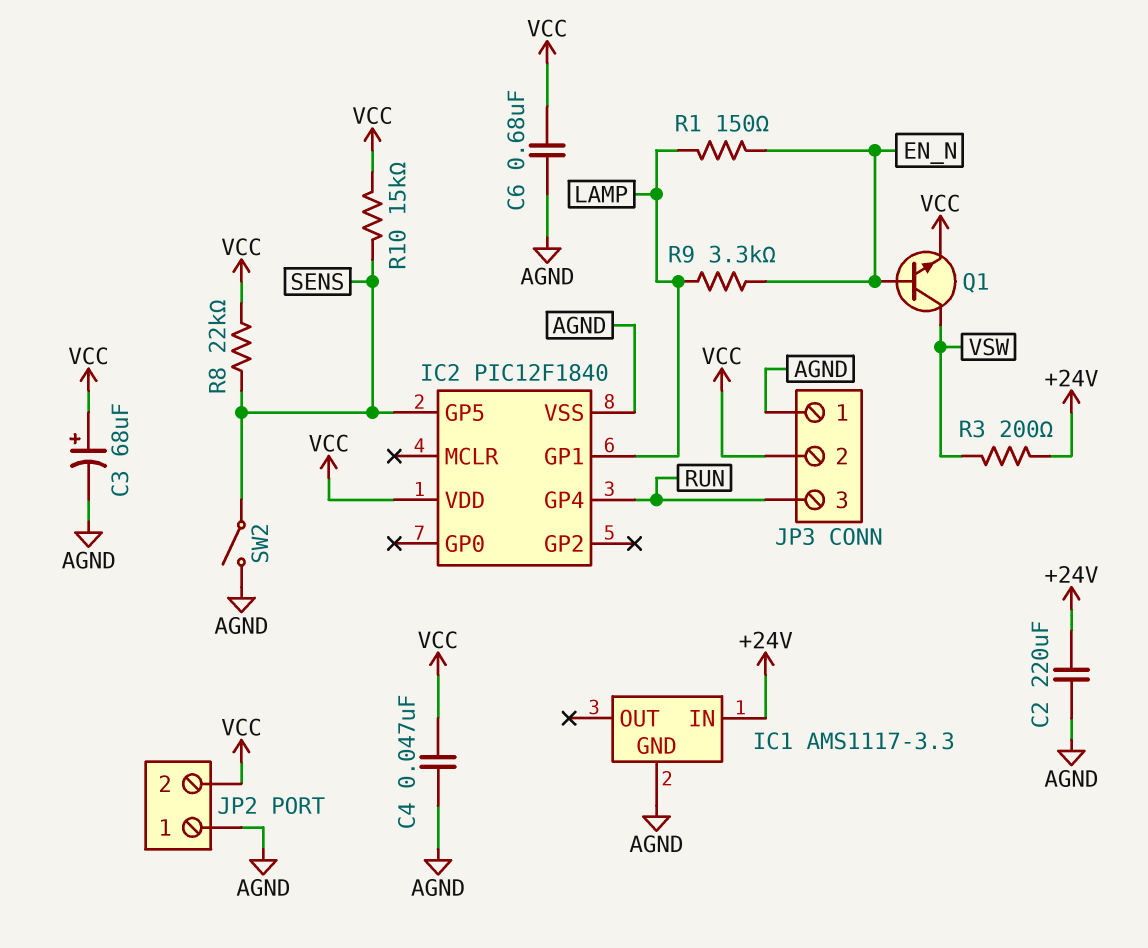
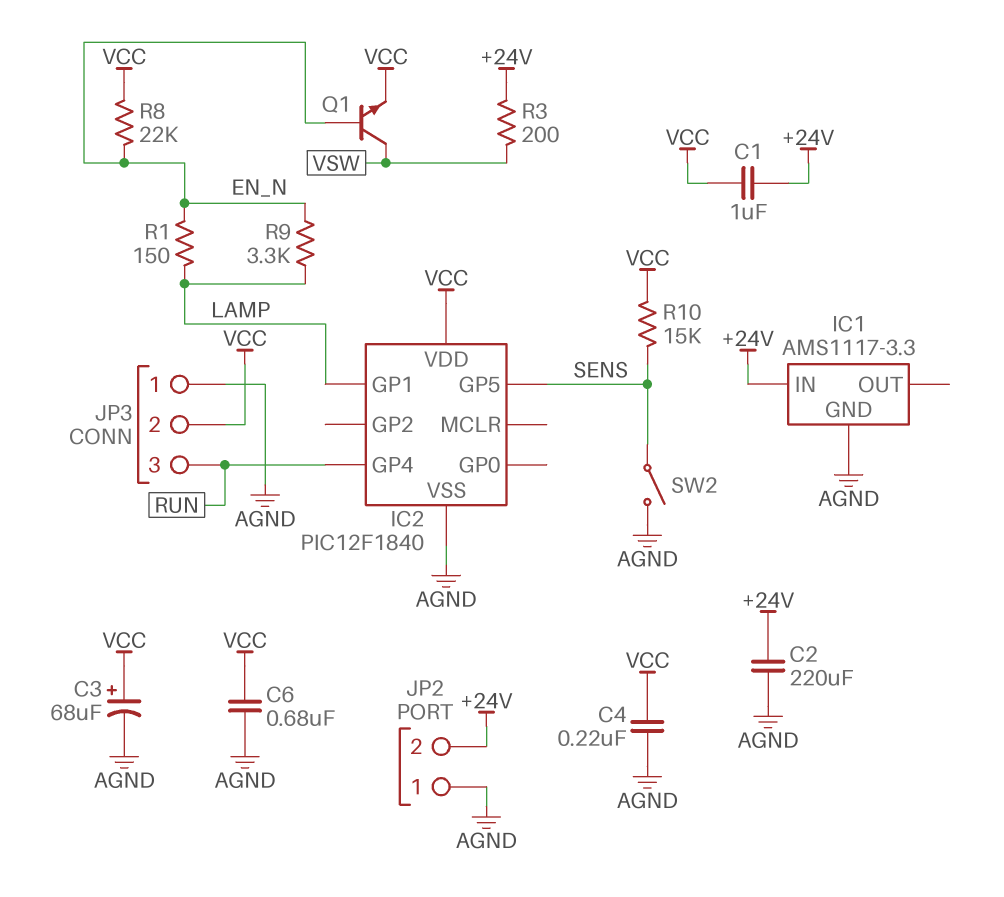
C1: none -> 1uF (+24V, VCC)
C4: 47nF (AGND, VCC) -> 220nF (AGND, VCC)
JP2 pin 2: VCC -> +24V
R8: 22k (SENS, VCC) -> 22k (EN_N, VCC)

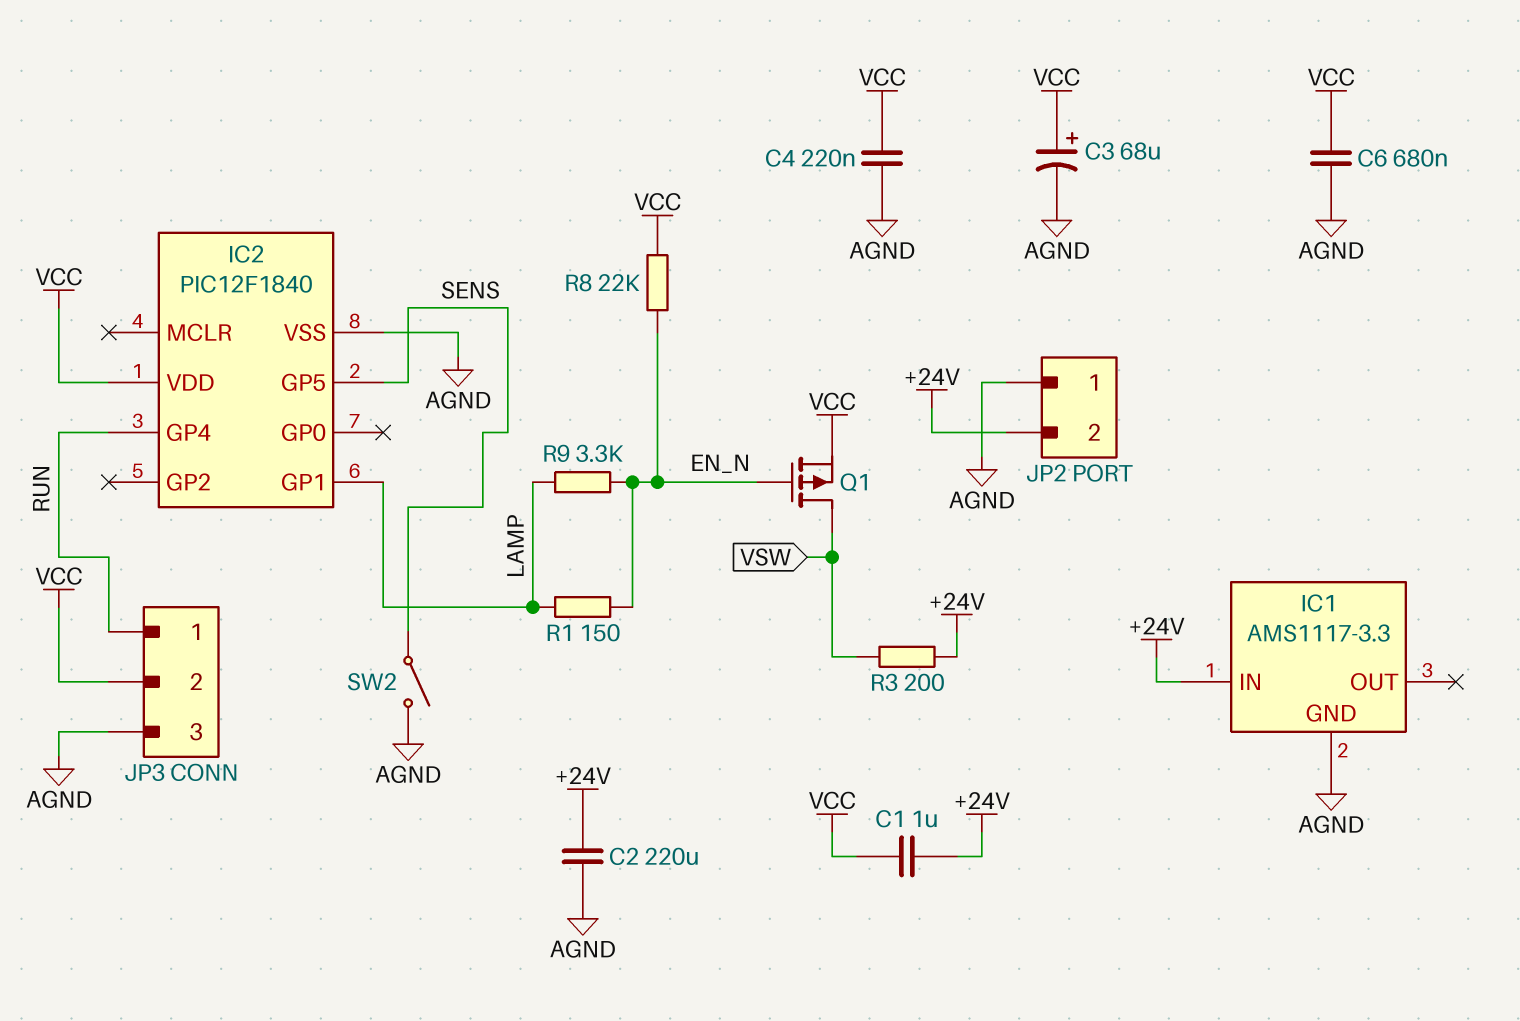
JP3 pin 1: AGND -> RUN
JP3 pin 3: RUN -> AGND
Q1: NPN (B EN_N, C VSW, E VCC) -> PMOS (G EN_N, D VSW, S VCC)
R10: 15k (SENS, VCC) -> none

